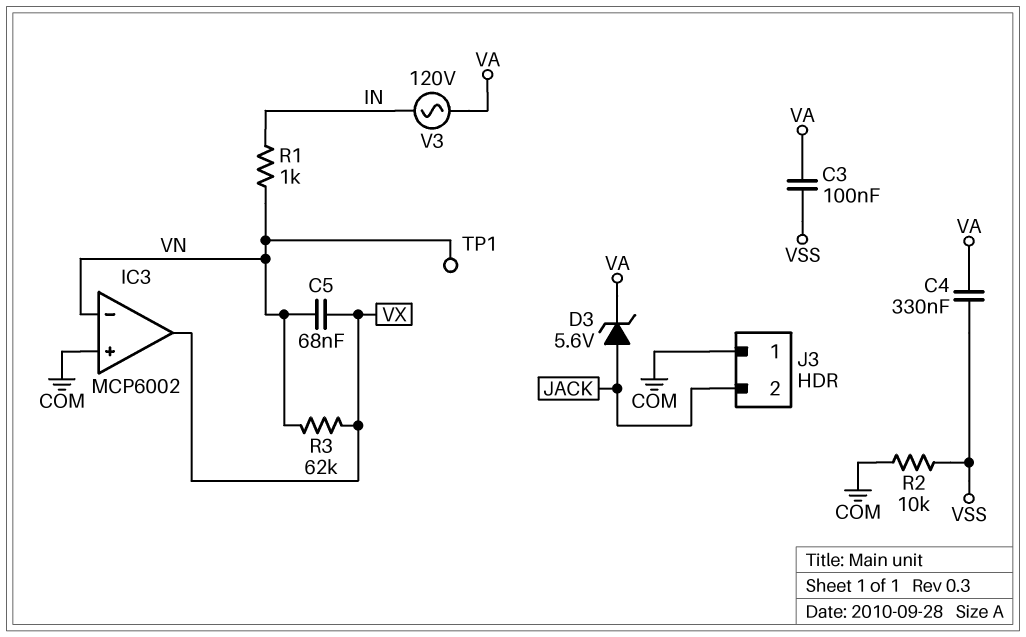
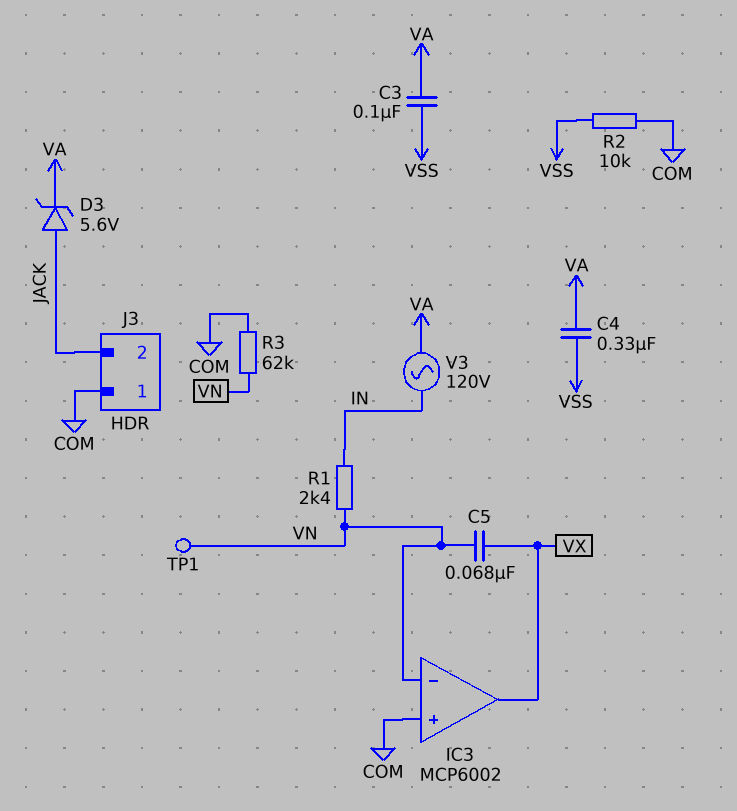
R1: 1k (IN, VN) -> 2.4k (IN, VN)
R3: 62k (VN, VX) -> 62k (COM, VN)

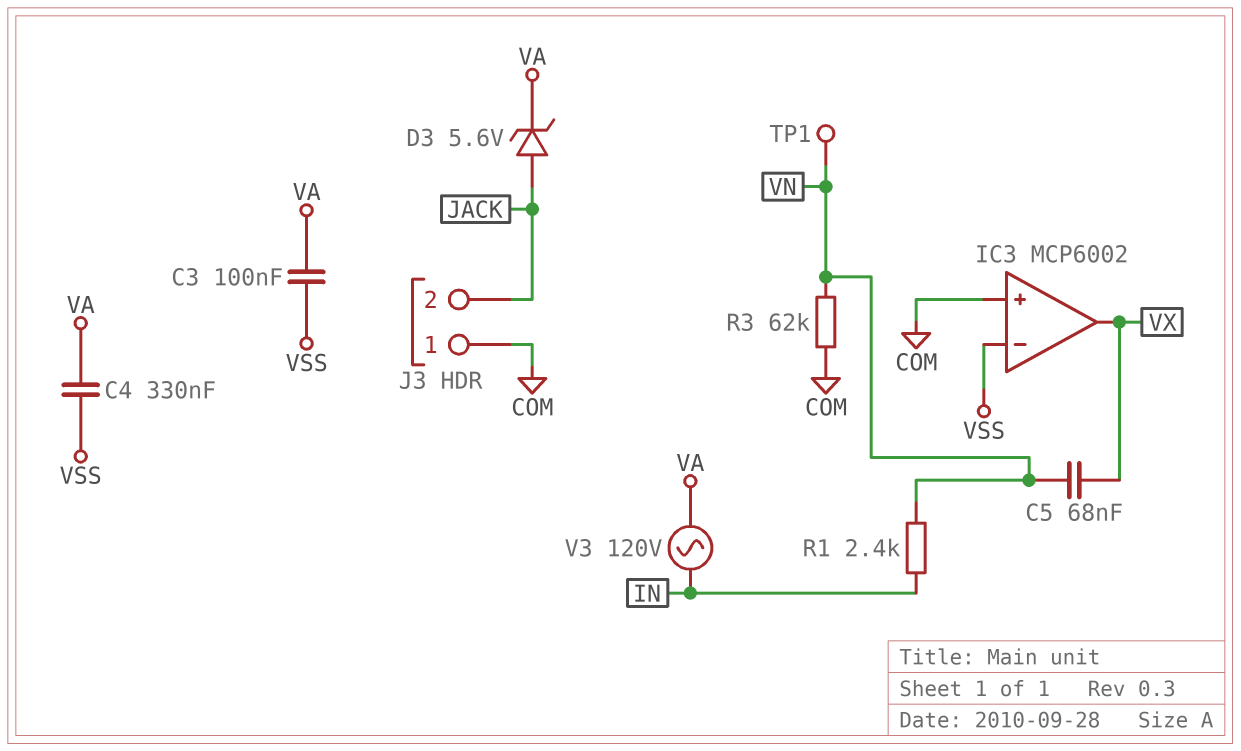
IC3 pin in-: VN -> VSS
R2: 10k (COM, VSS) -> none

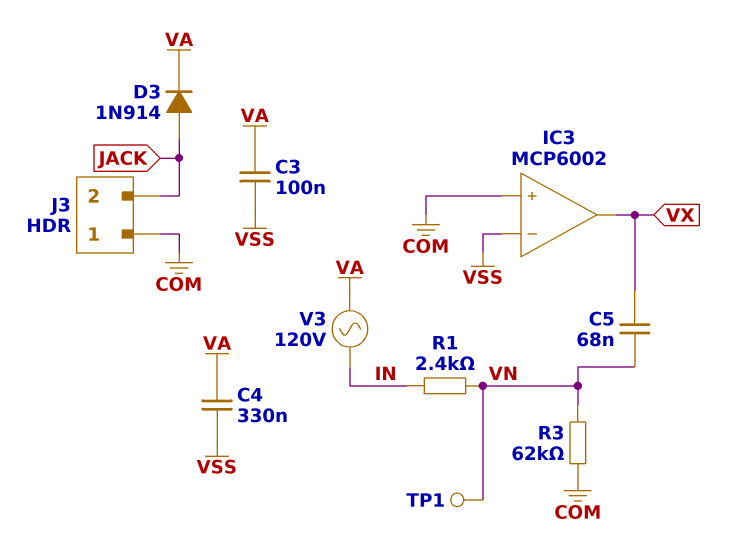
D3: zener 5.6V (A JACK, K VA) -> diode 1N914 (A JACK, K VA)

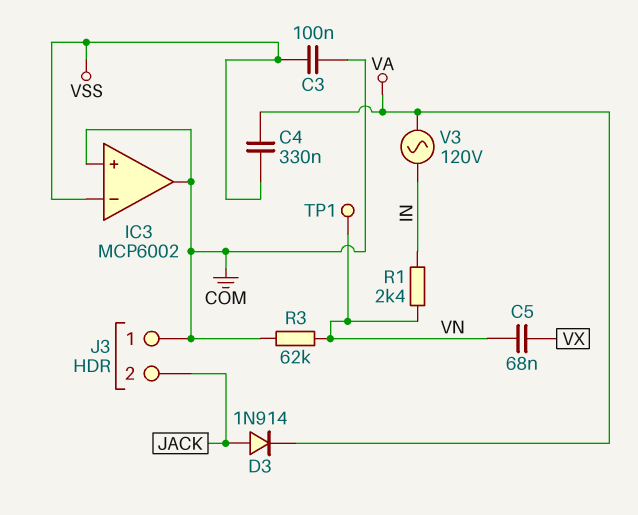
C3: 100nF (VA, VSS) -> 100nF (COM, VSS)
IC3 pin out: VX -> COM

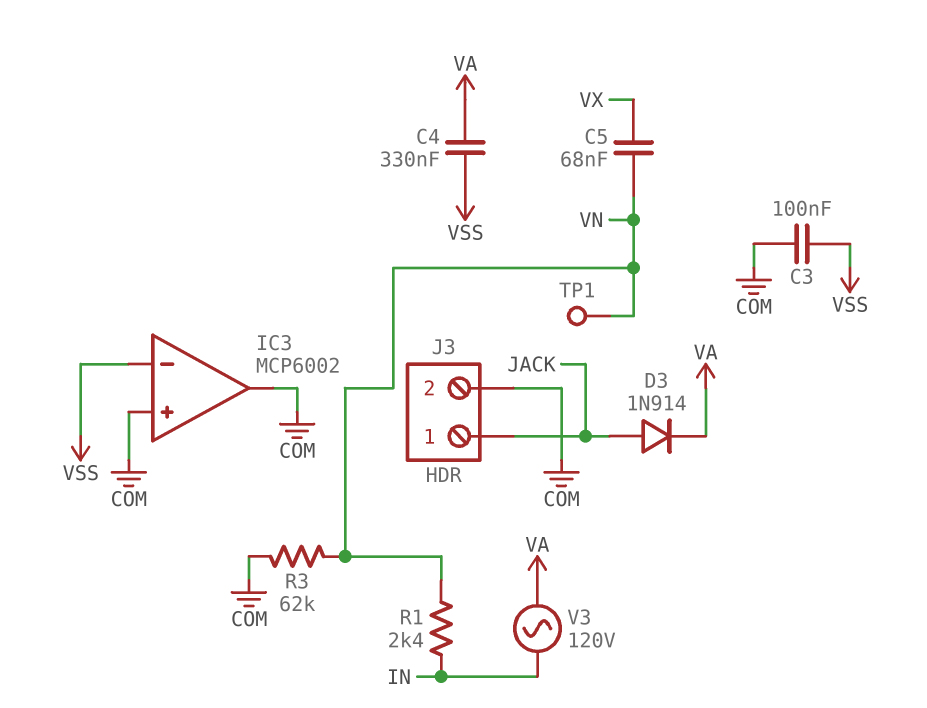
J3 pin 1: COM -> JACK
J3 pin 2: JACK -> COM

